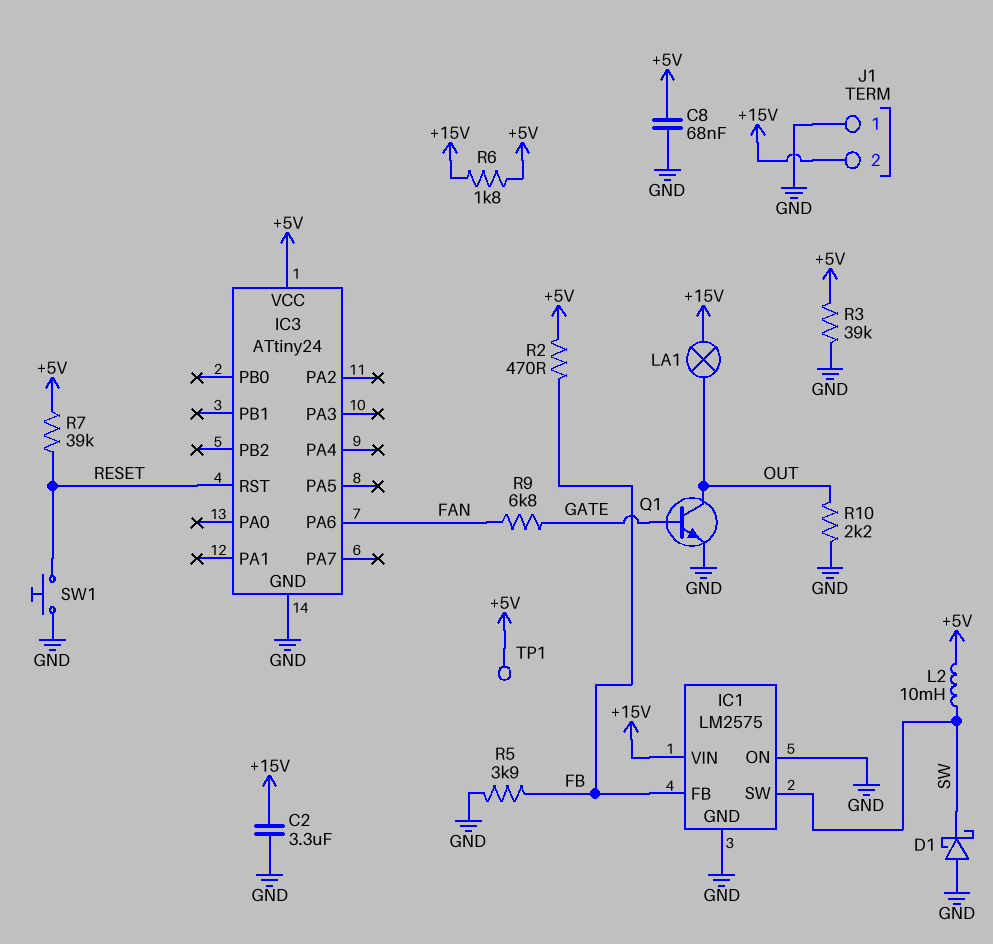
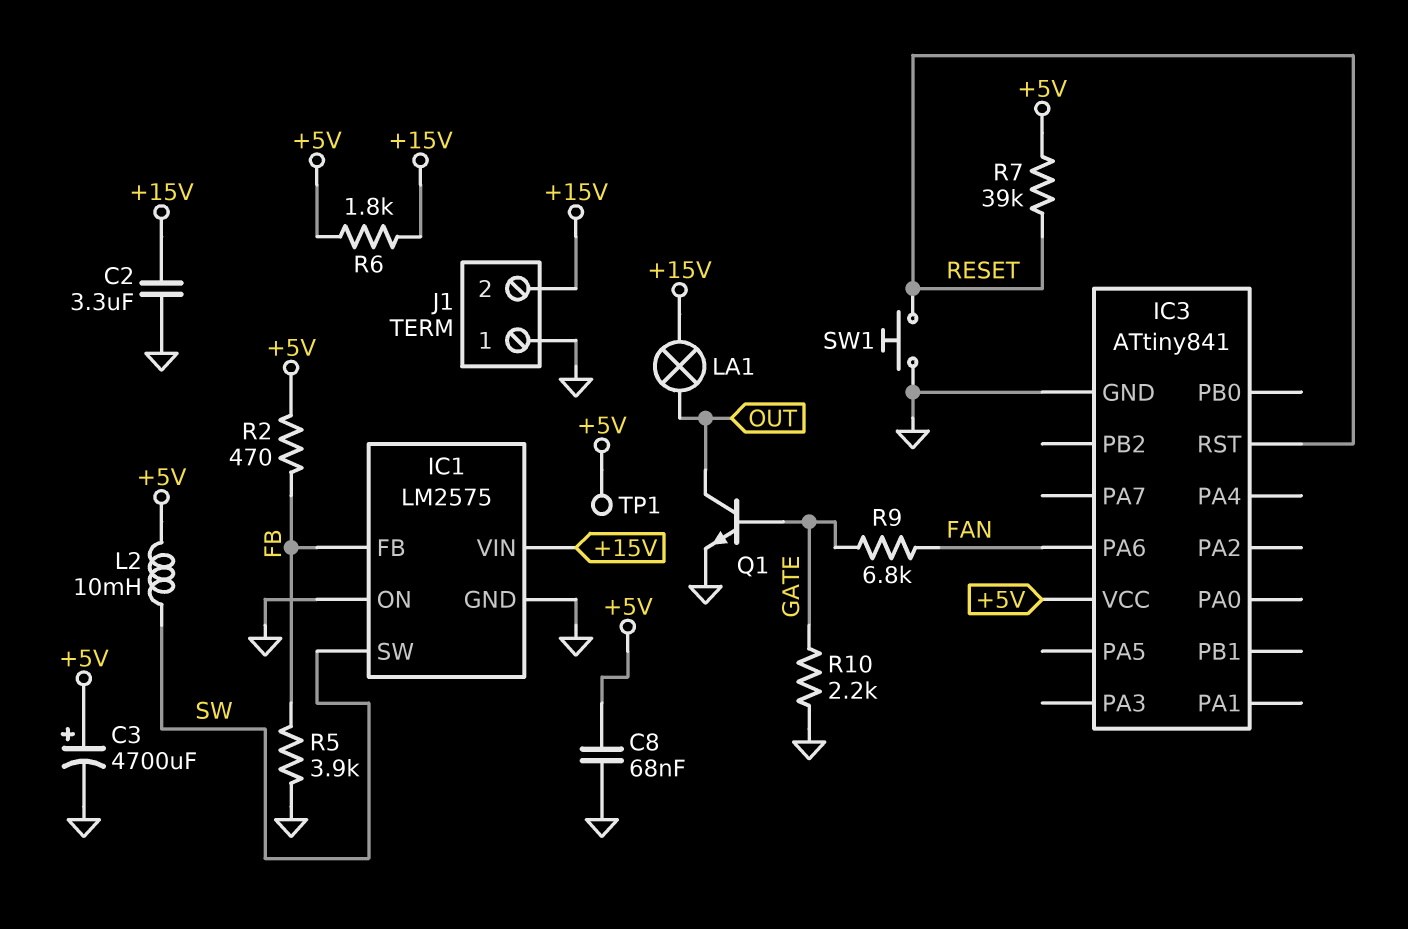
C3: none -> 4700uF (plus +5V, minus GND)
D1: schottky (A GND, K SW) -> none
IC3: ATtiny24 -> ATtiny841
R3: 39k (+5V, GND) -> none
R10: 2.2k (GND, OUT) -> 2.2k (GATE, GND)

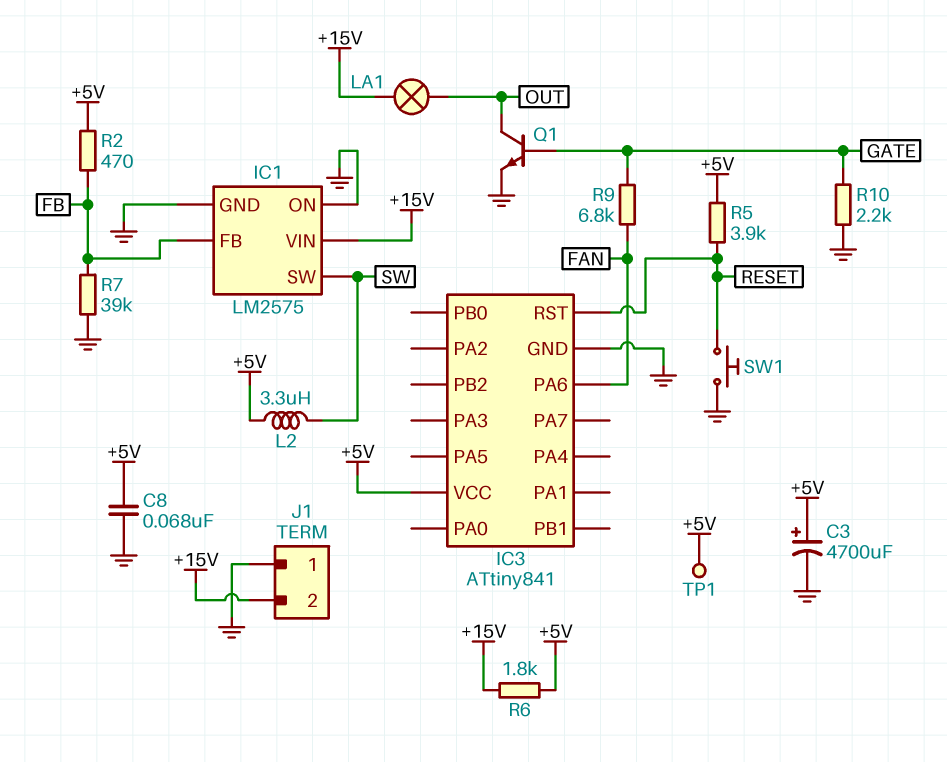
C2: 3.3uF (+15V, GND) -> none
L2: 10mH (+5V, SW) -> 3.3uH (+5V, SW)
R5: 3.9k (FB, GND) -> 3.9k (+5V, RESET)
R7: 39k (+5V, RESET) -> 39k (FB, GND)

